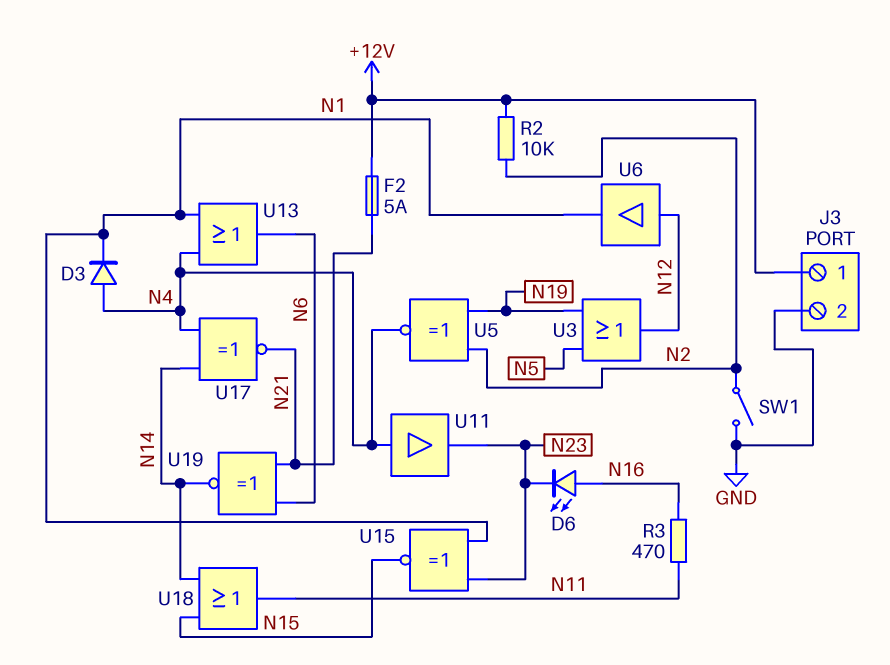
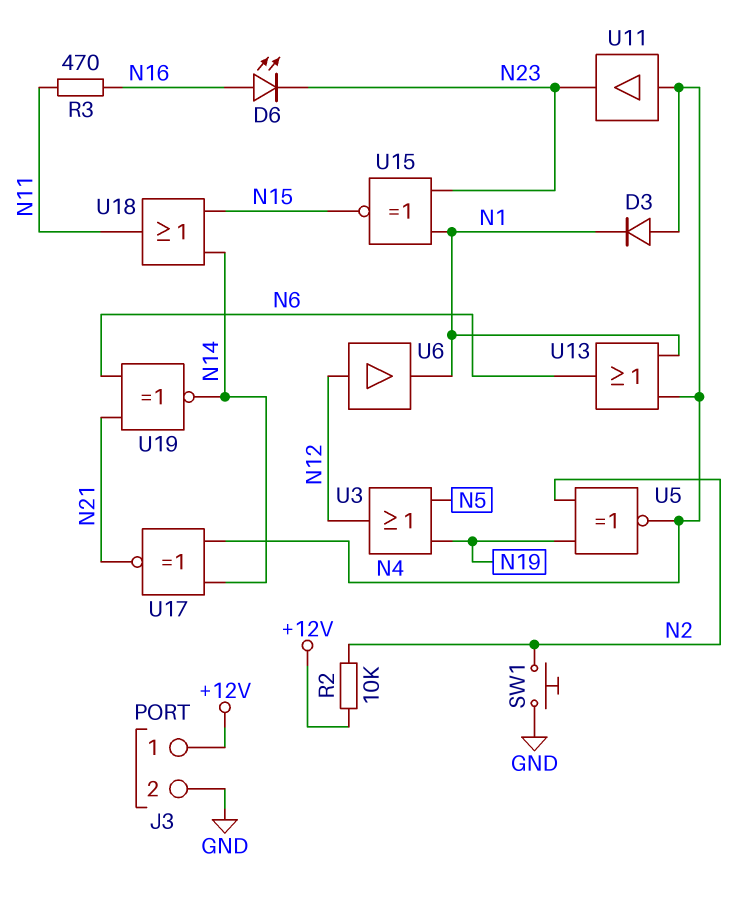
F2: 5A (+12V, N21) -> none
SW1: switch (GND, N2) -> button (GND, N2)

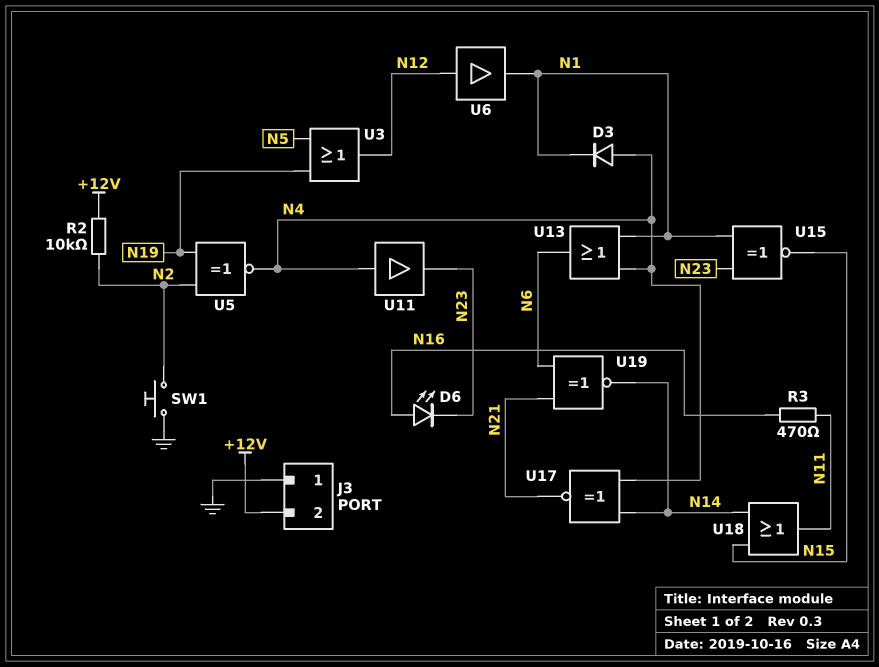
J3 pin 1: +12V -> GND
J3 pin 2: GND -> +12V

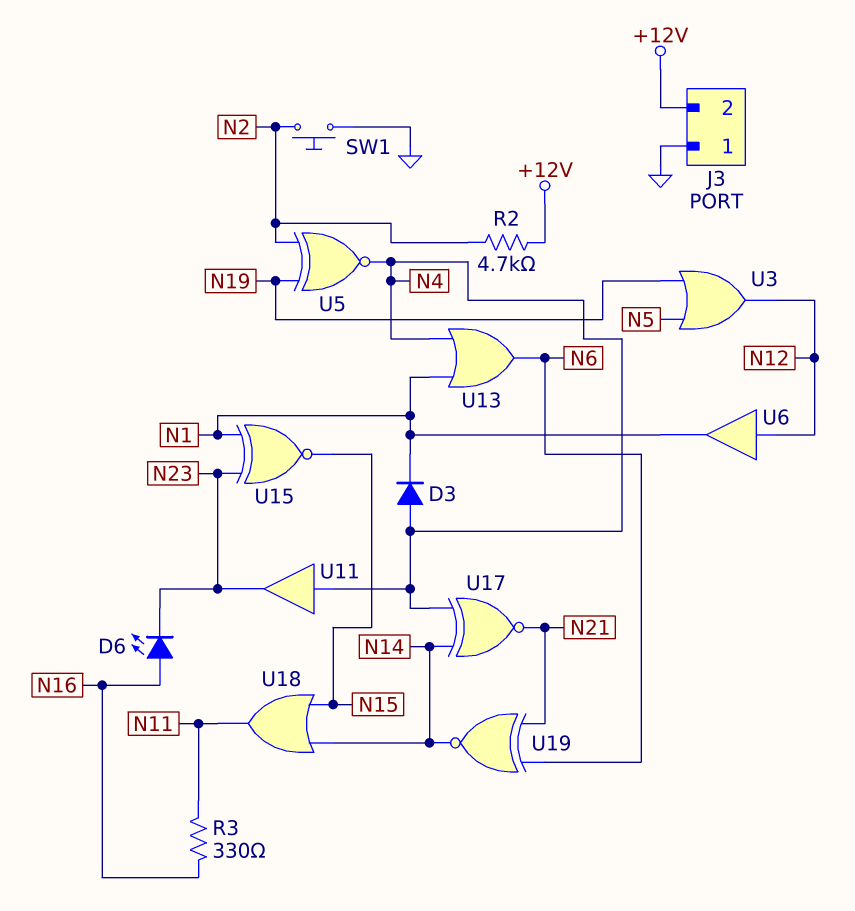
R2: 10k (+12V, N2) -> 4.7k (+12V, N2)
R3: 470 (N11, N16) -> 330 (N11, N16)

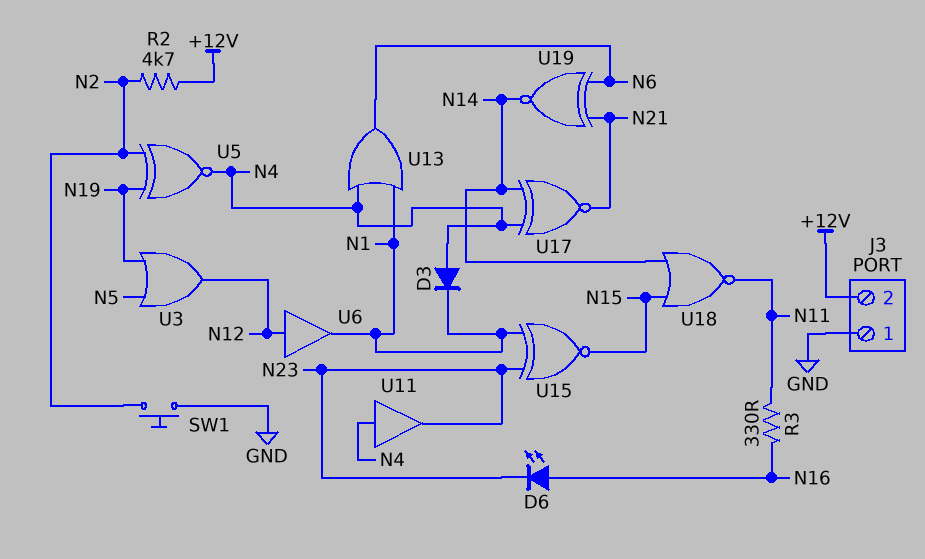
U18: OR (in N14, in N15, out N11) -> NOR (in N14, in N15, out N11)

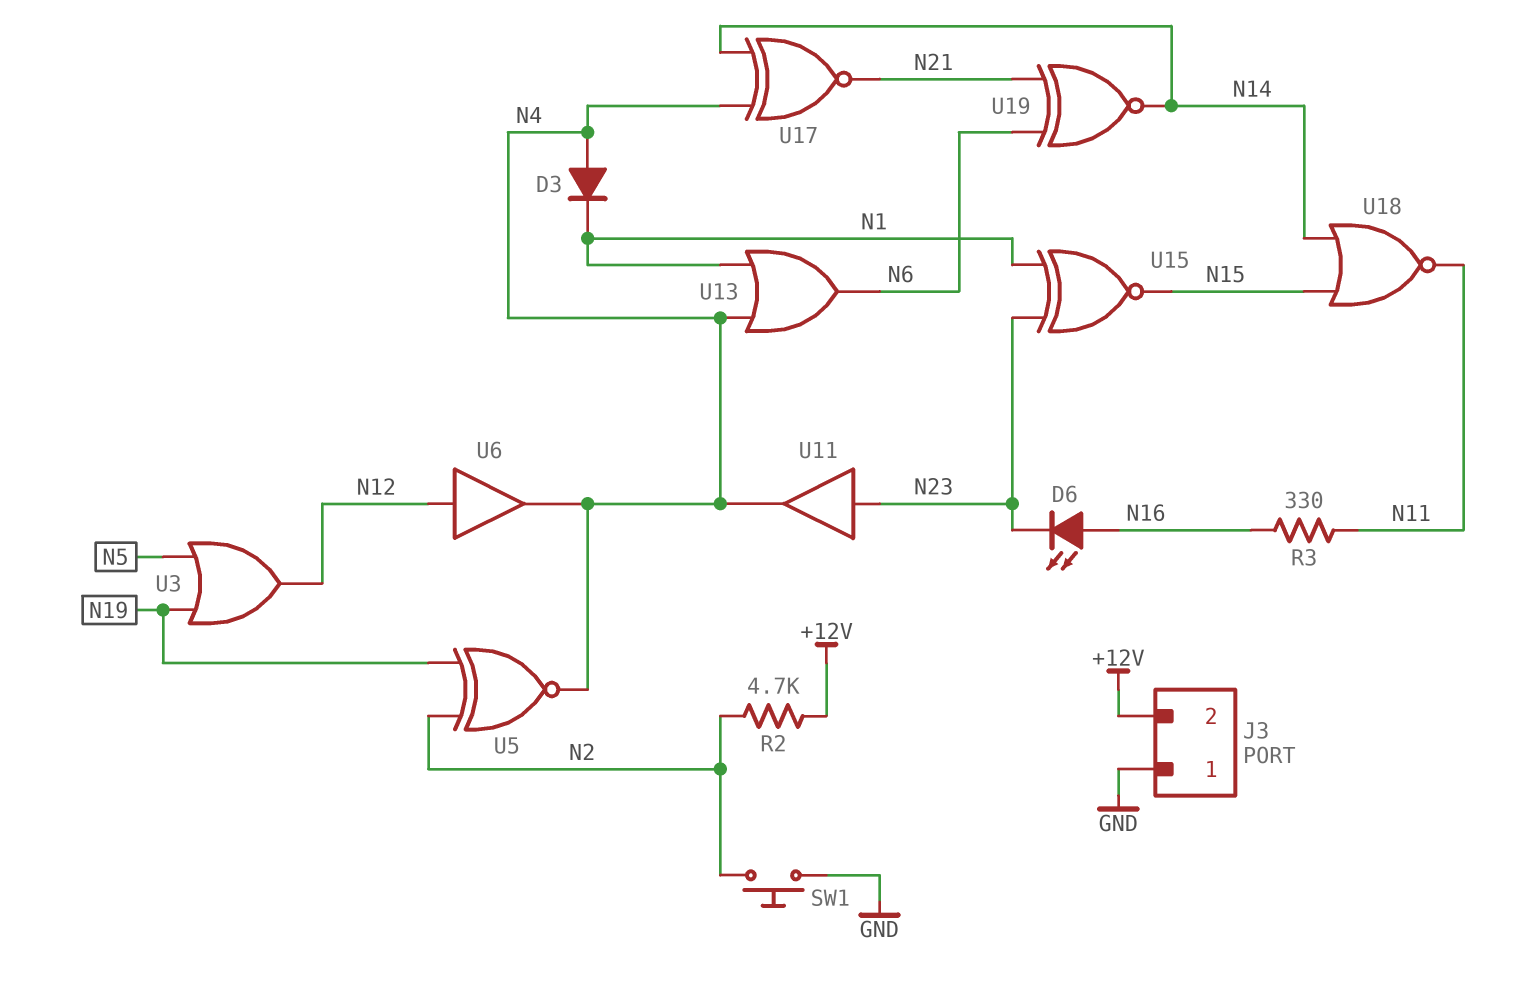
U6: buffer (in N12, out N1) -> buffer (in N12, out N4)
U11: buffer (in N4, out N23) -> buffer (in N23, out N4)

